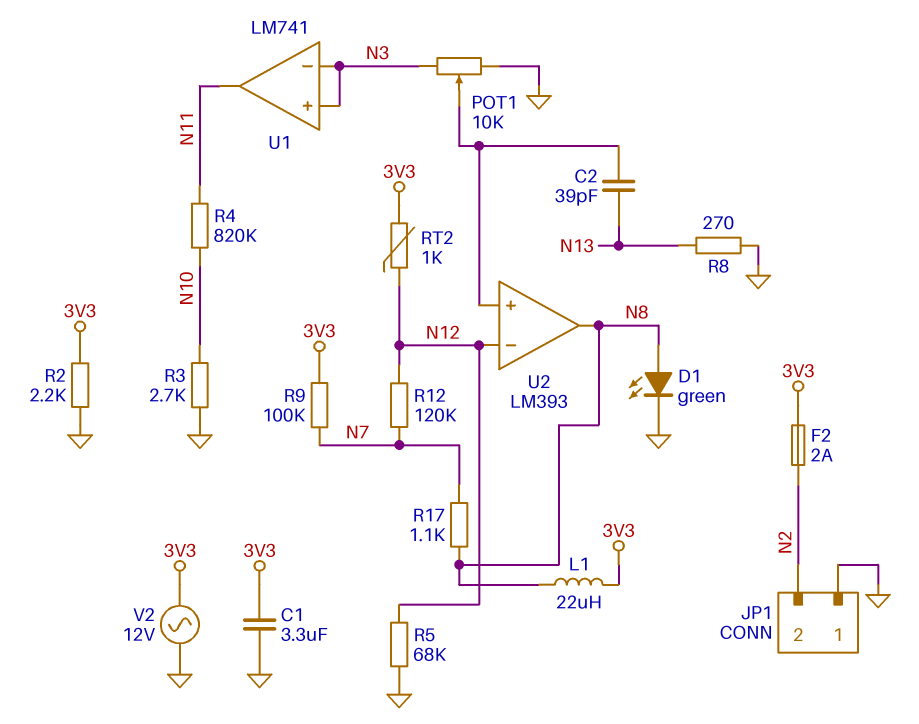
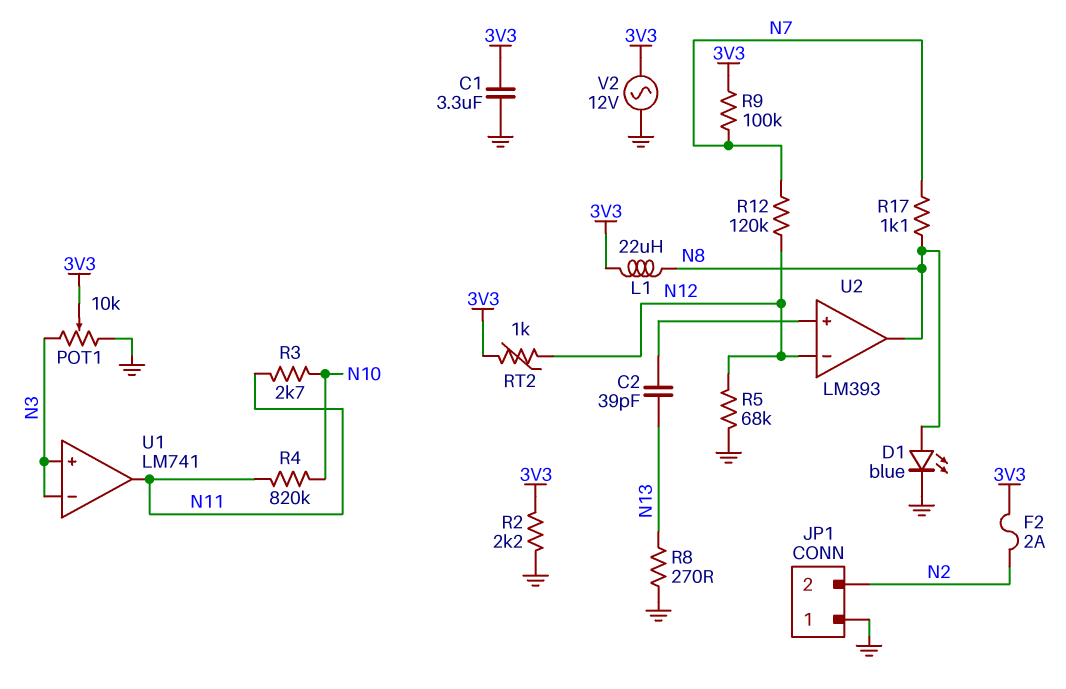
D1: LED green (A N8, K GND) -> LED blue (A N8, K GND)
POT1: 10k (GND, N3, wiper U2/in+) -> 10k (GND, N3, wiper 3V3)
R3: 2.7k (GND, N10) -> 2.7k (N10, N11)

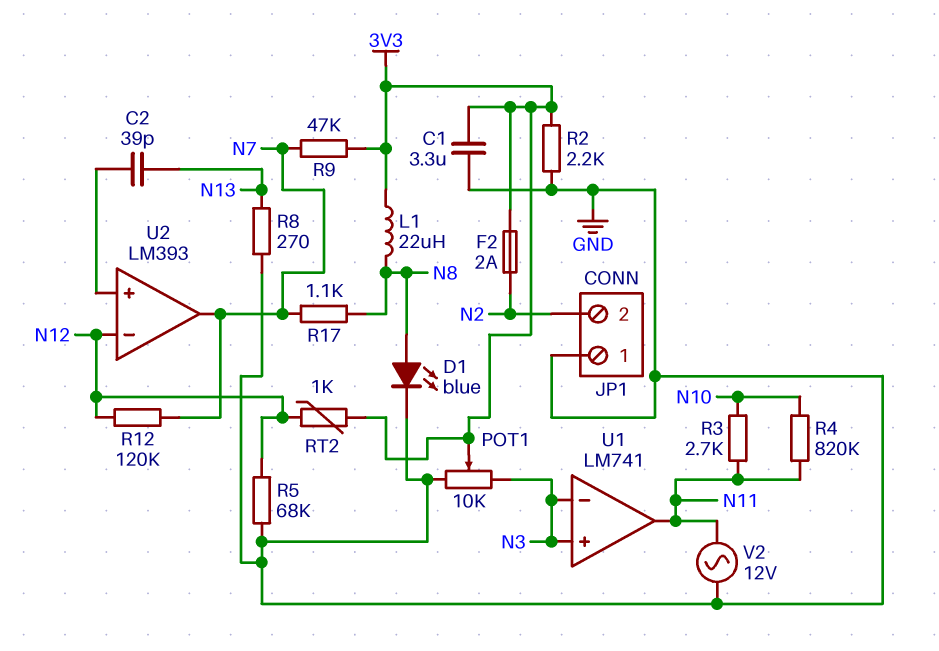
R9: 100k (3V3, N7) -> 47k (3V3, N7)
U2 pin out: N8 -> N7
V2: AC 12V (3V3, GND) -> AC 12V (GND, N11)

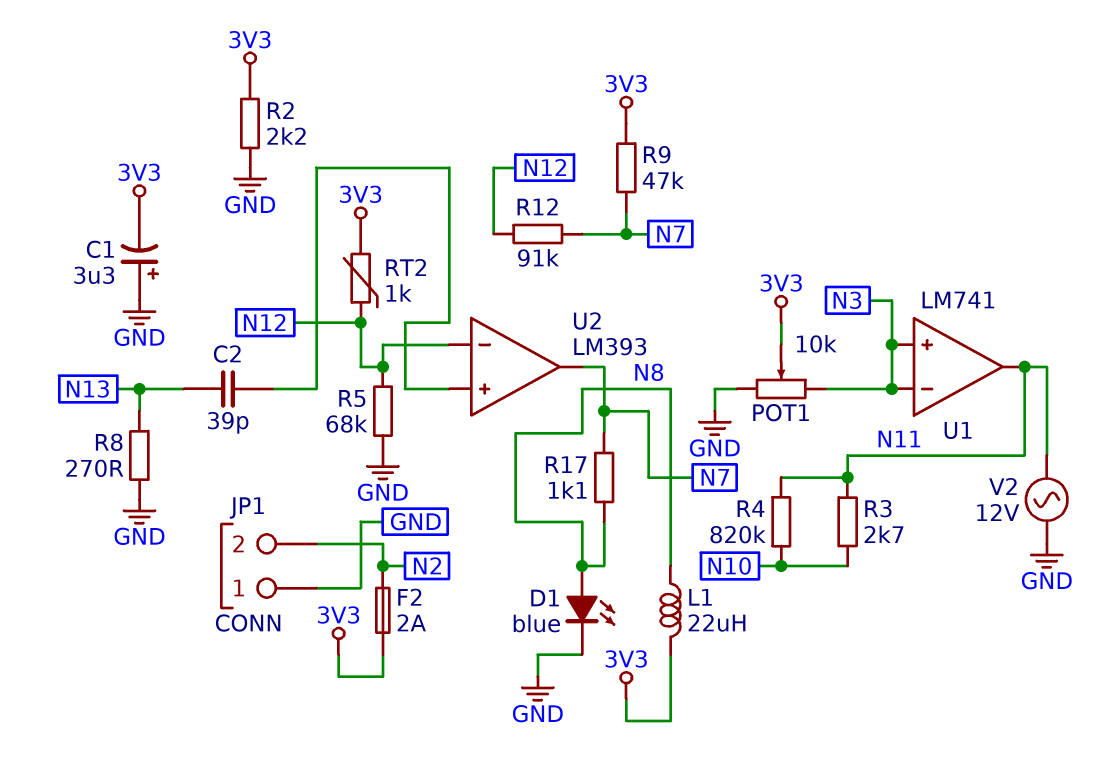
C1: 3.3uF (3V3, GND) -> 3.3uF (plus GND, minus 3V3)
R12: 120k (N7, N12) -> 91k (N7, N12)

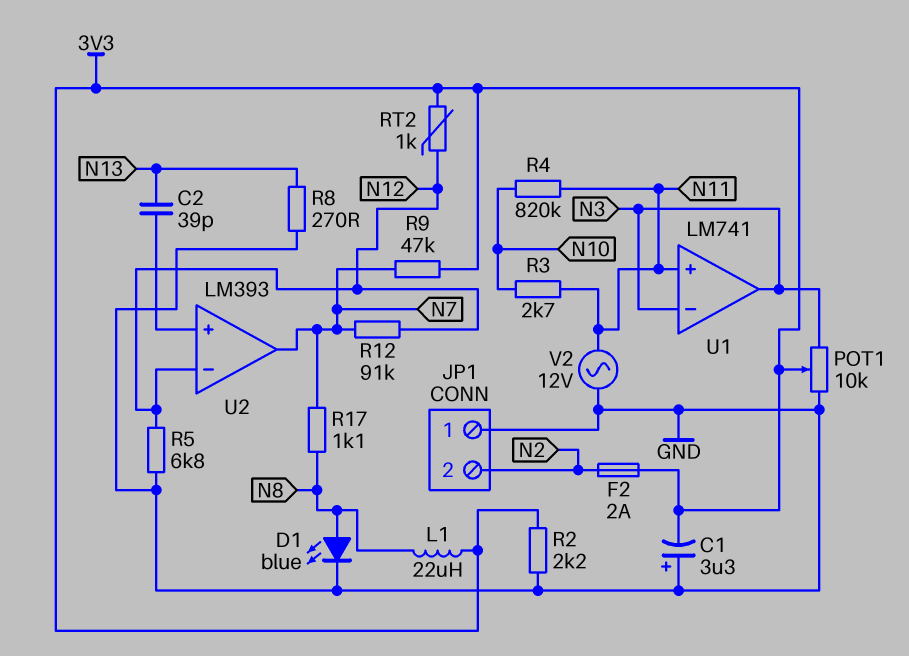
R5: 68k (GND, N12) -> 6.8k (GND, N12)
U1 pin in+: N3 -> N11
U1 pin out: N11 -> N3

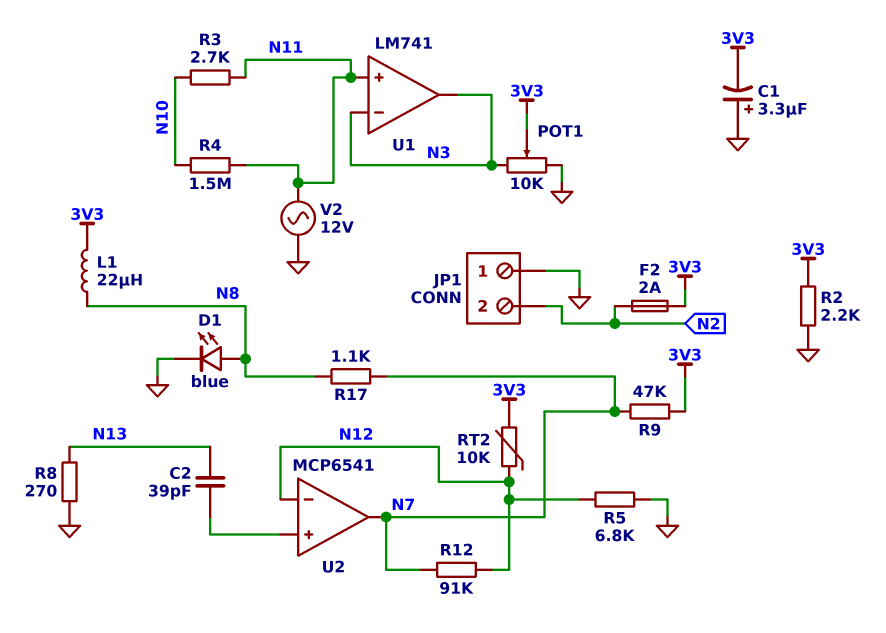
R4: 820k (N10, N11) -> 1.5M (N10, N11)
RT2: 1k (3V3, N12) -> 10k (3V3, N12)
U2: LM393 -> MCP6541

